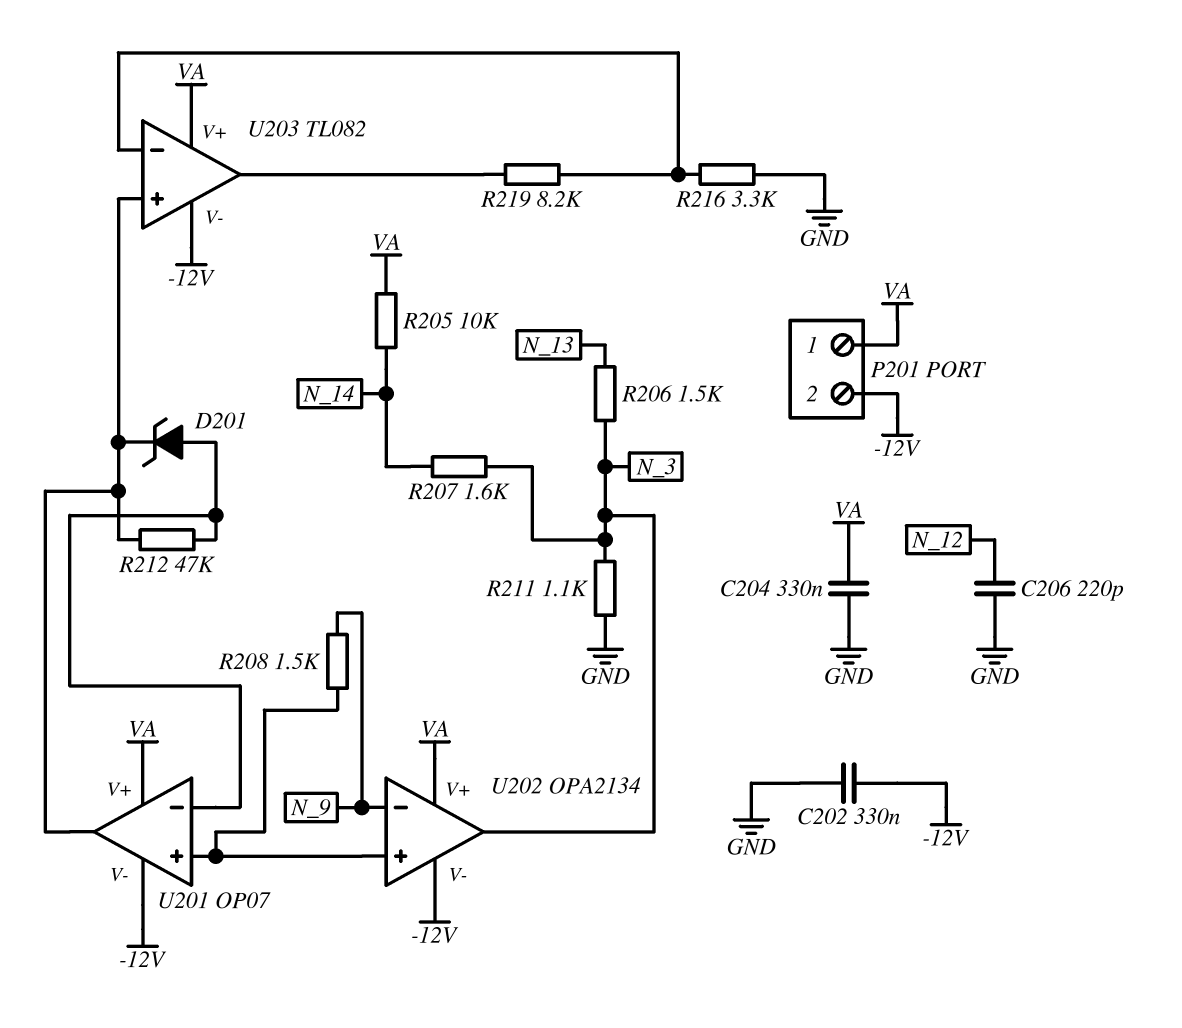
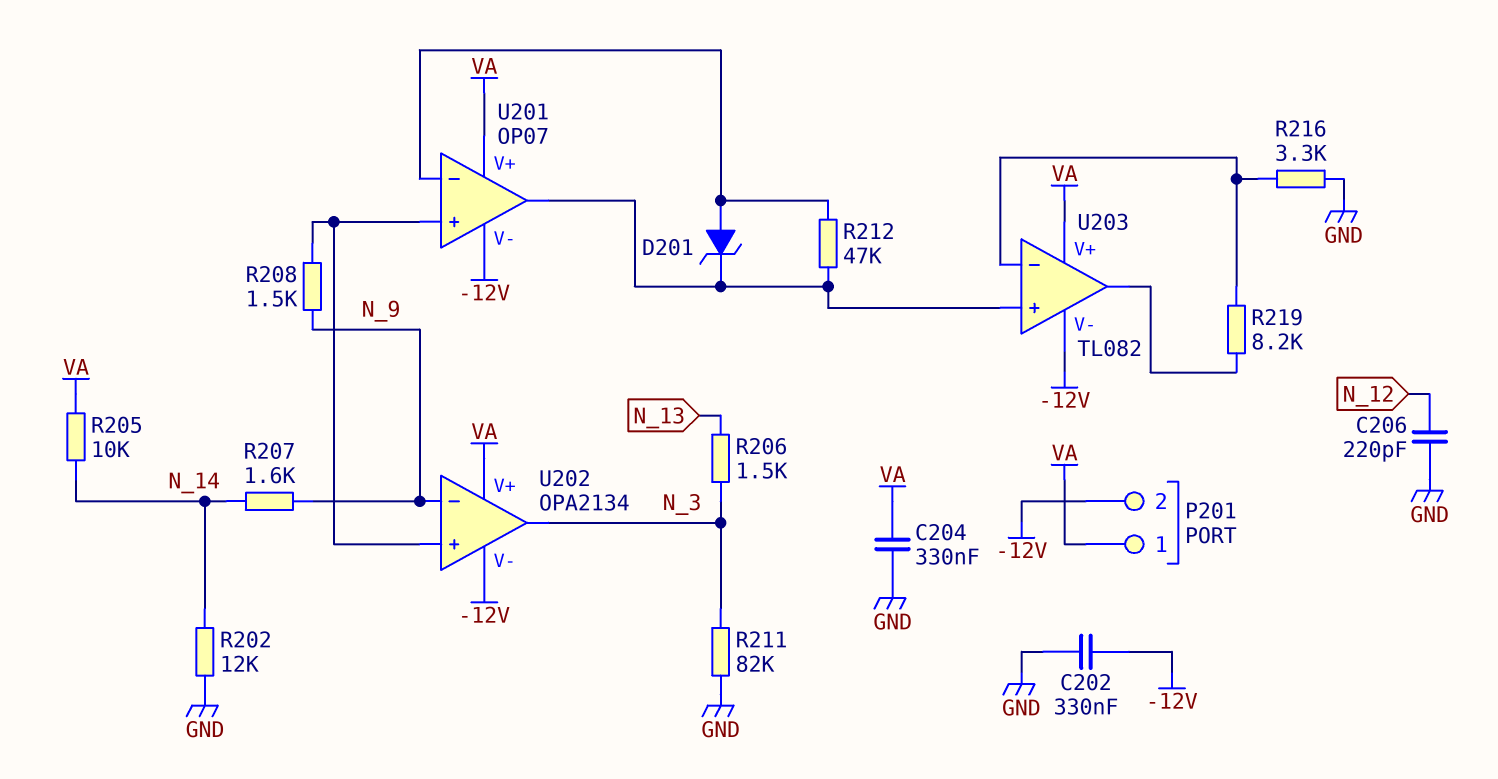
R202: none -> 12k (GND, N_14)
R207: 1.6k (N_3, N_14) -> 1.6k (N_9, N_14)
R211: 1.1k (GND, N_3) -> 82k (GND, N_3)

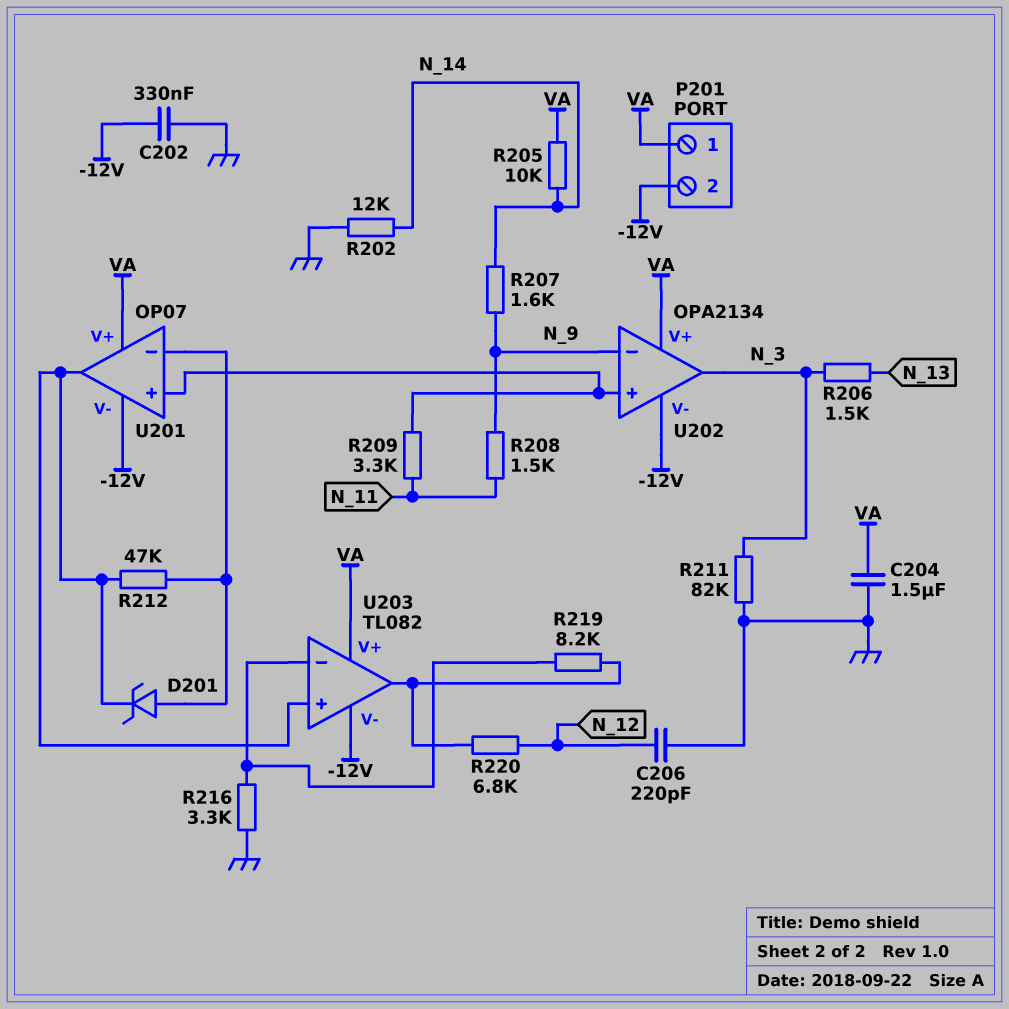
C204: 330nF (GND, VA) -> 1.5uF (GND, VA)
R208: 1.5k (N_9, U201/in+) -> 1.5k (N_9, N_11)
R209: none -> 3.3k (N_11, U201/in+)
R220: none -> 6.8k (N_12, U203/out)

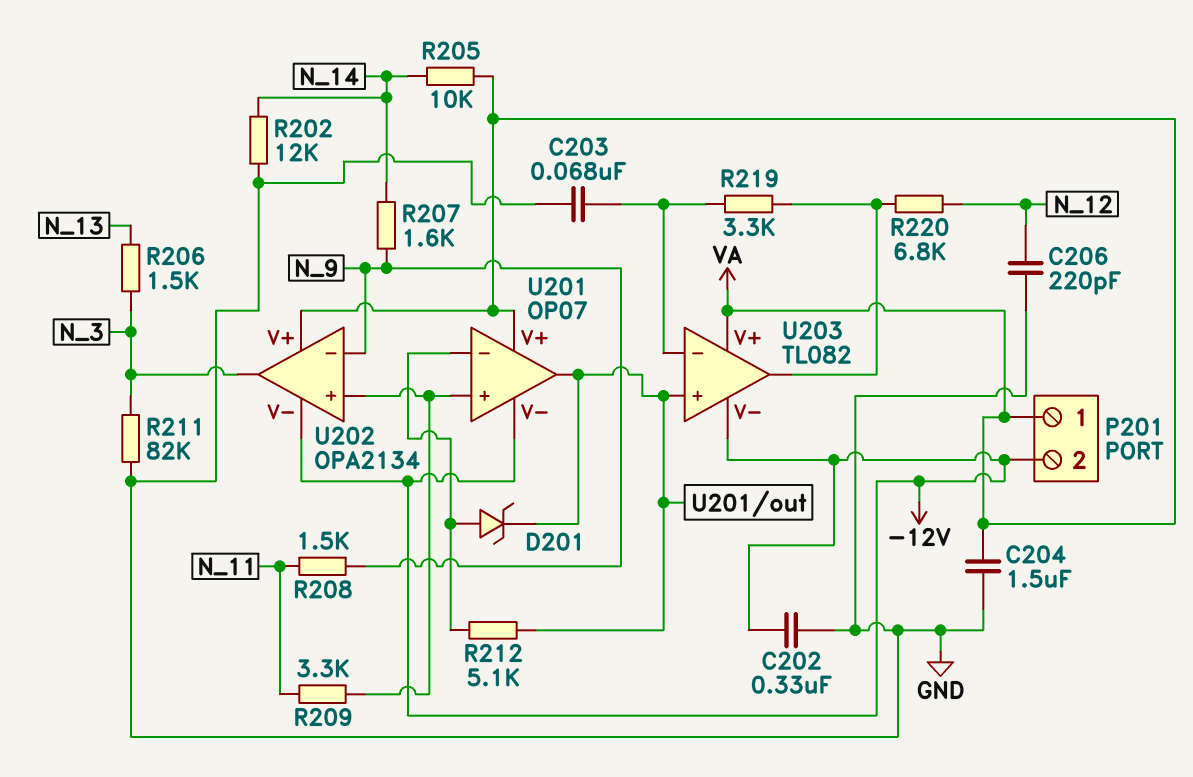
C203: none -> 68nF (GND, U203/in-)
R212: 47k (U201/in-, U201/out) -> 5.1k (U201/in-, U201/out)
R216: 3.3k (GND, U203/in-) -> none
R219: 8.2k (U203/in-, U203/out) -> 3.3k (U203/in-, U203/out)

